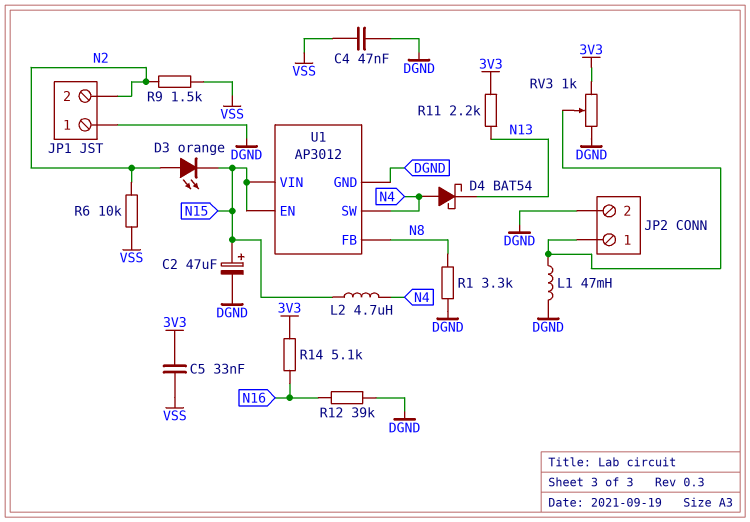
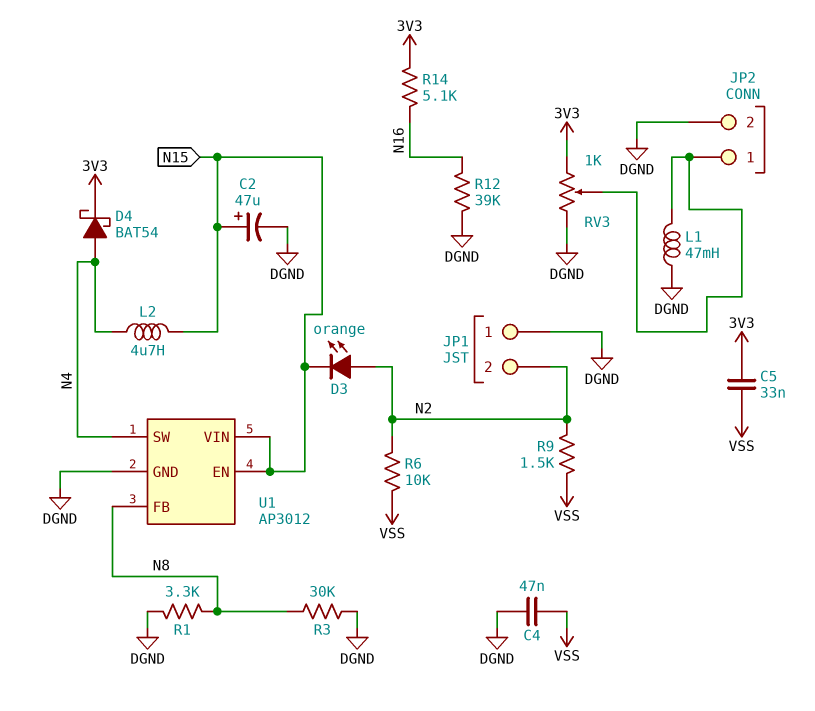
D4: schottky BAT54 (A N4, K N13) -> schottky BAT54 (A N4, K 3V3)
R3: none -> 30k (DGND, N8)
R11: 2.2k (3V3, N13) -> none

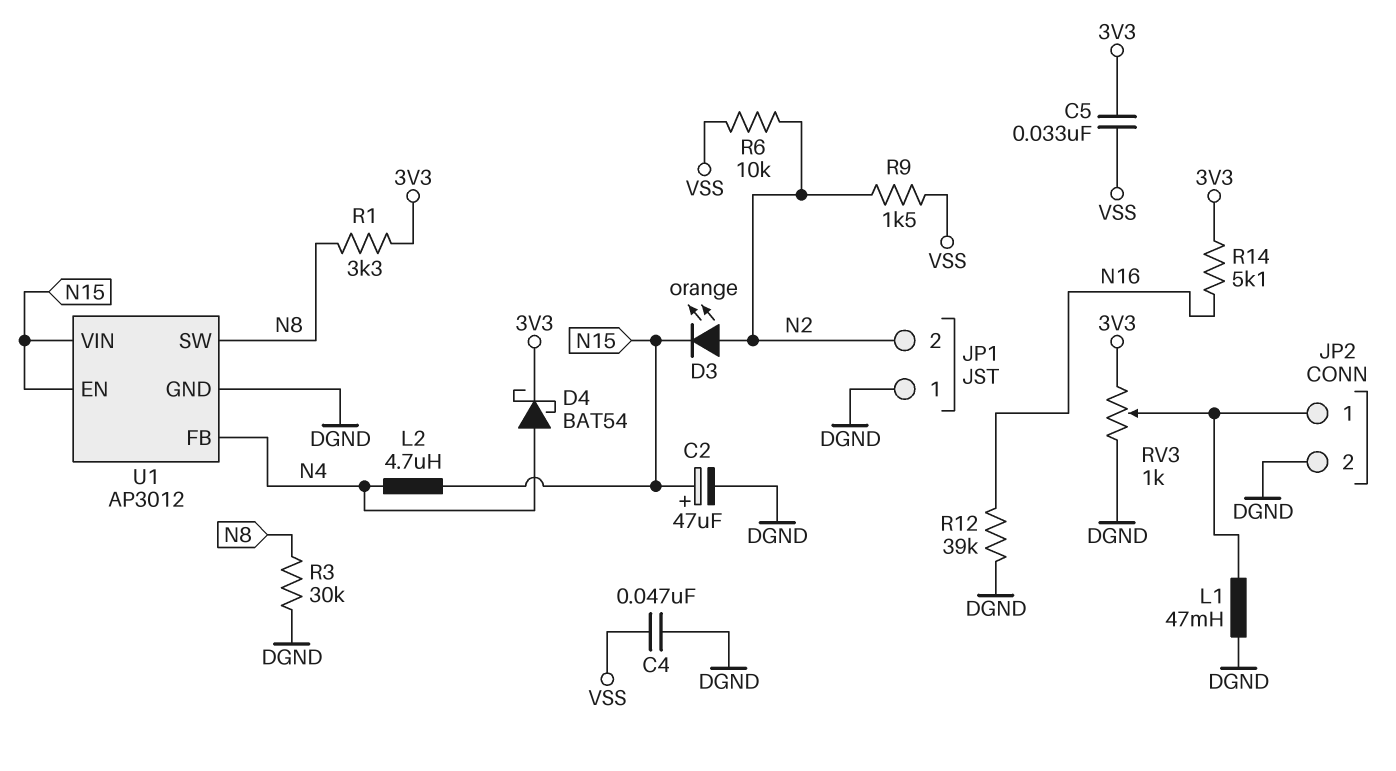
R1: 3.3k (DGND, N8) -> 3.3k (3V3, N8)
U1 pin FB: N8 -> N4
U1 pin SW: N4 -> N8

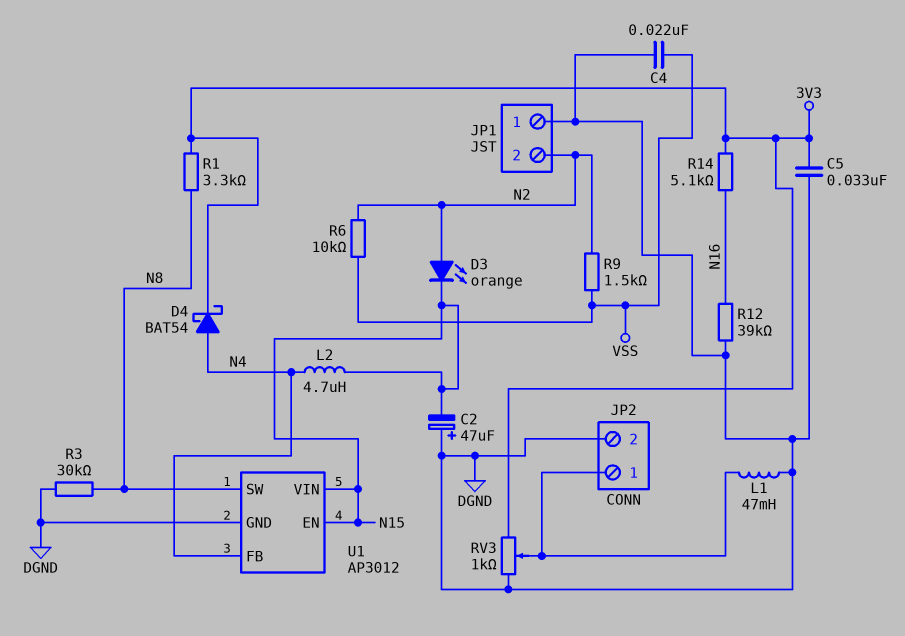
C2: 47uF (plus N15, minus DGND) -> 47uF (plus DGND, minus N15)
C4: 47nF (DGND, VSS) -> 22nF (DGND, VSS)
C5: 33nF (3V3, VSS) -> 33nF (3V3, DGND)

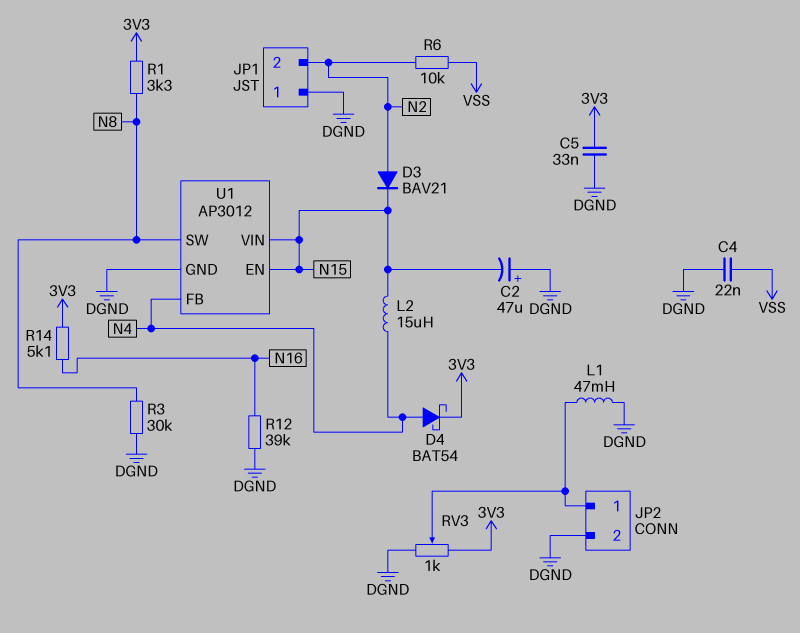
D3: LED orange (A N2, K N15) -> diode BAV21 (A N2, K N15)
L2: 4.7uH (N4, N15) -> 15uH (N4, N15)
R9: 1.5k (N2, VSS) -> none

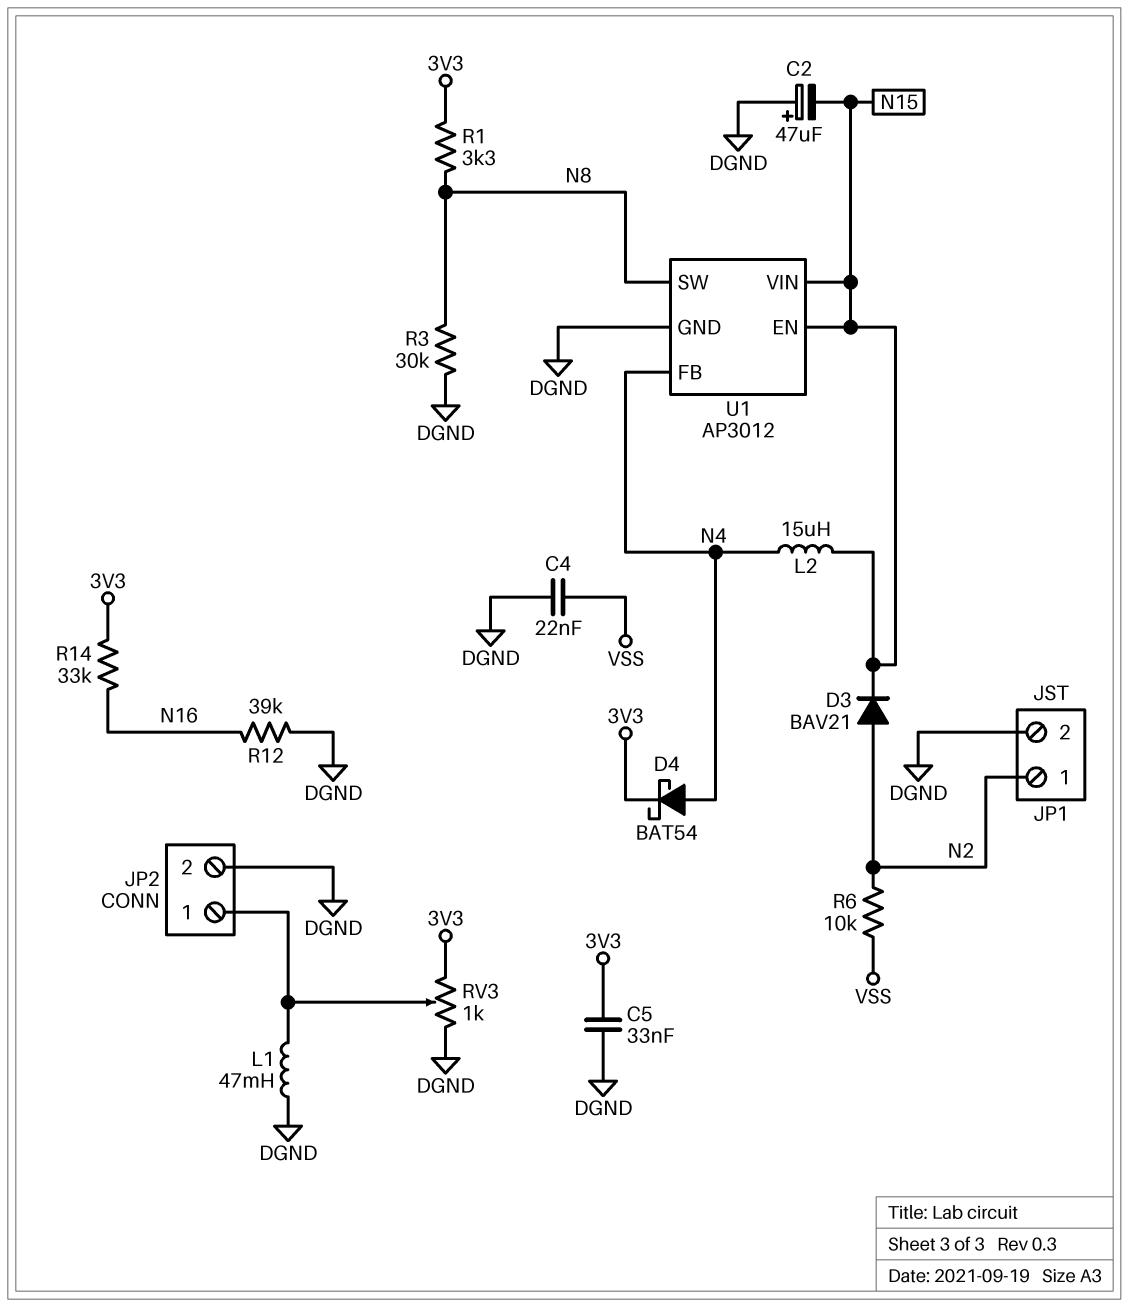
JP1 pin 1: DGND -> N2
JP1 pin 2: N2 -> DGND
R14: 5.1k (3V3, N16) -> 33k (3V3, N16)

